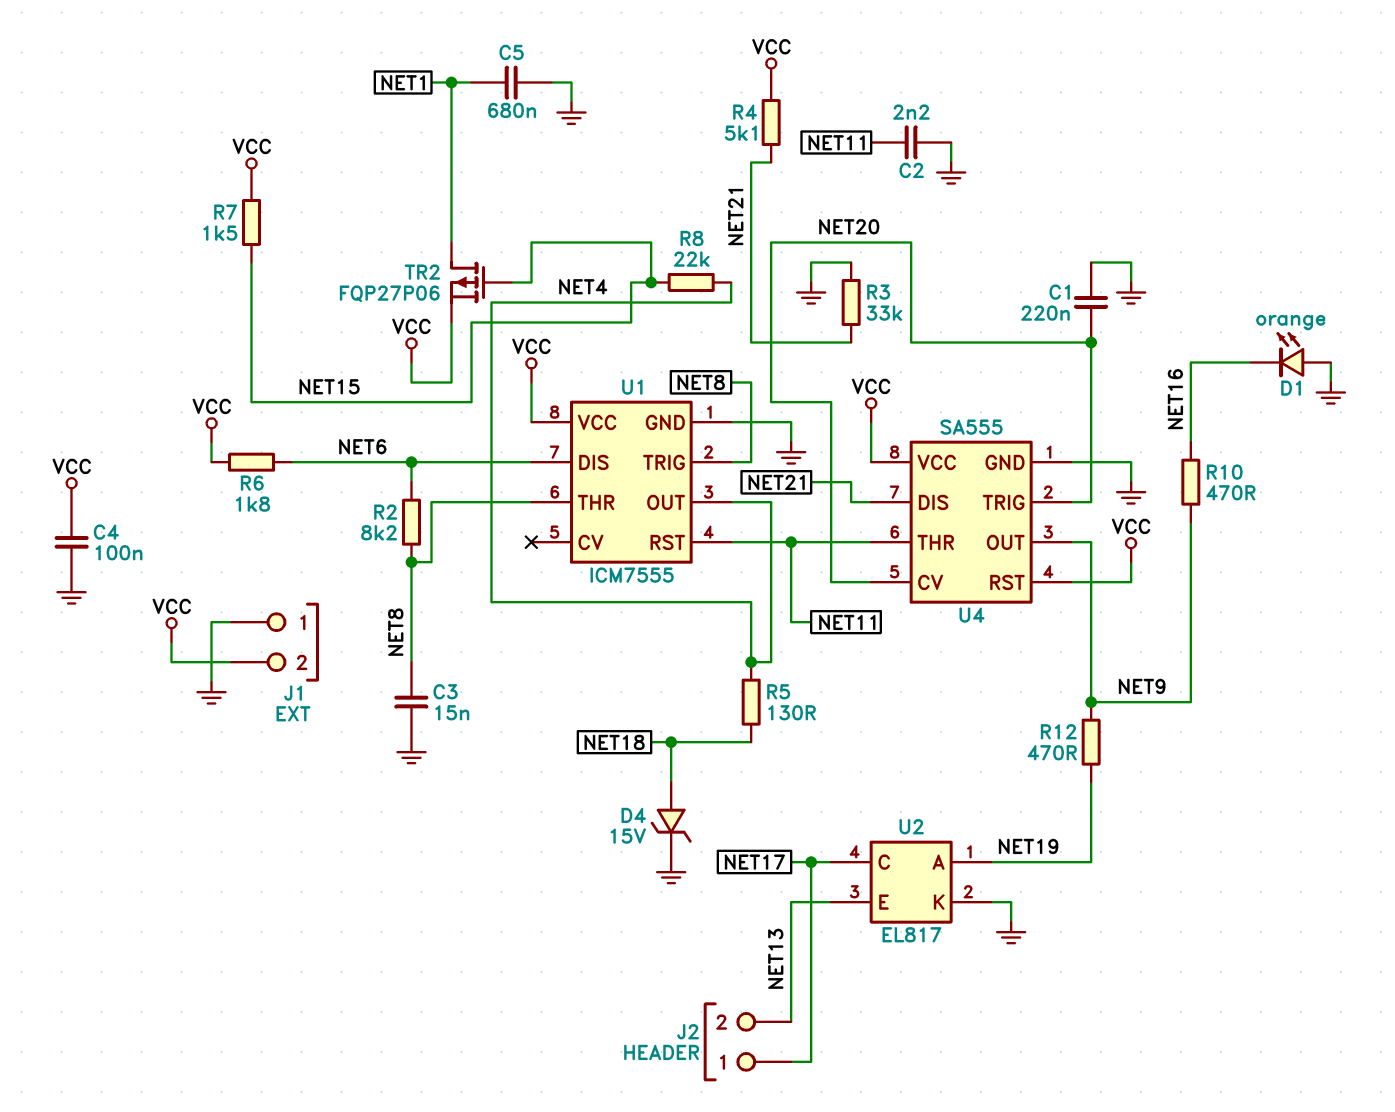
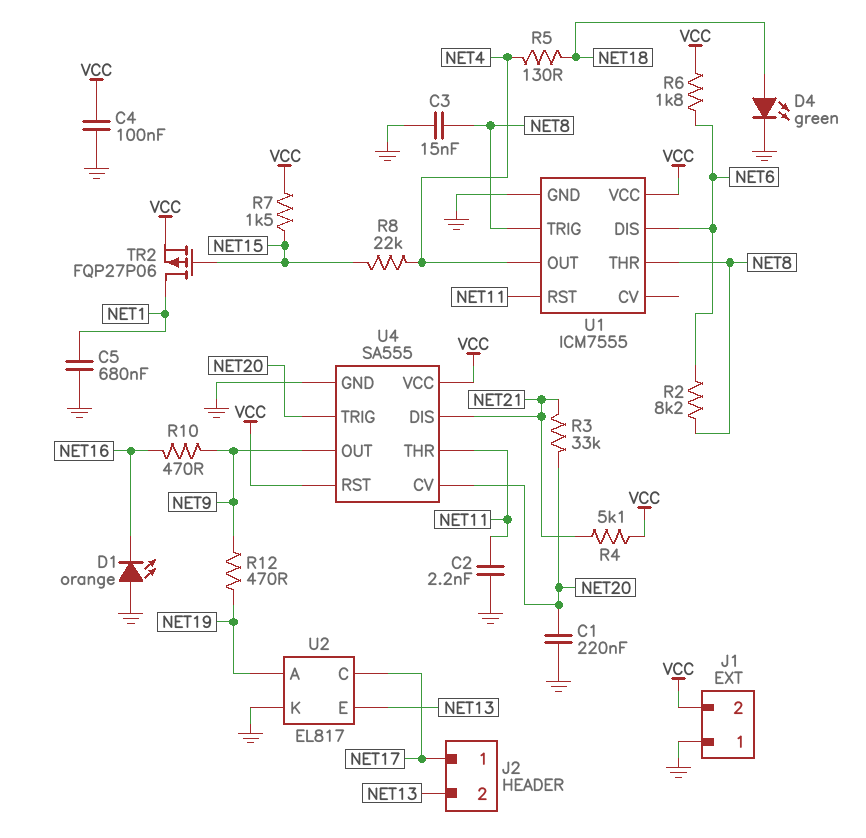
D4: zener 15V (A NET18, K GND) -> LED green (A NET18, K GND)
R3: 33k (GND, NET21) -> 33k (NET20, NET21)

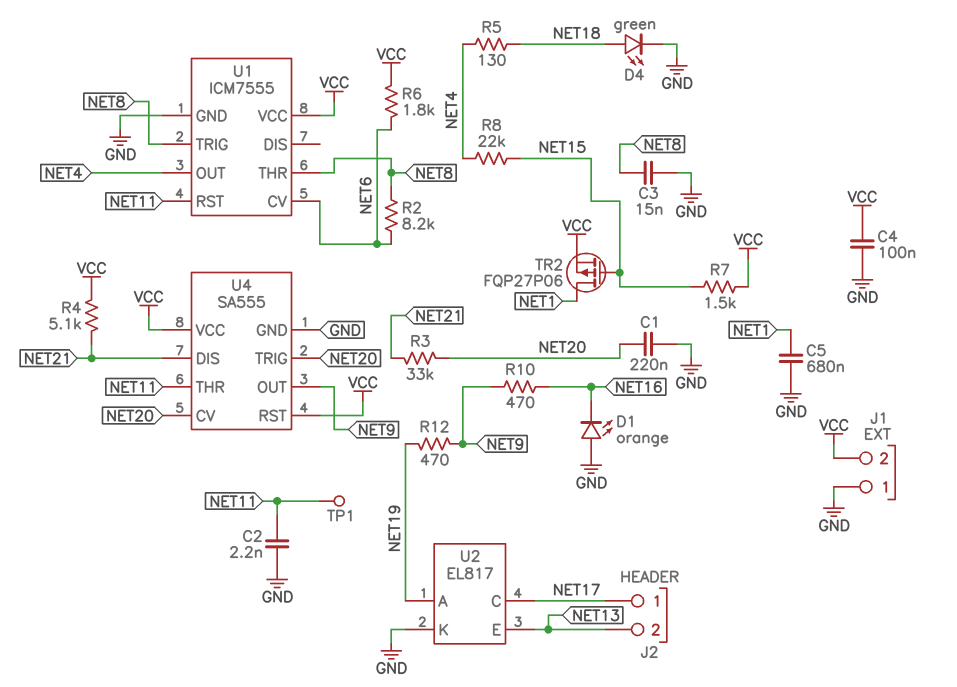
TP1: none -> test point (NET11)
U1 pin CV: none -> NET6
U1 pin DIS: NET6 -> none

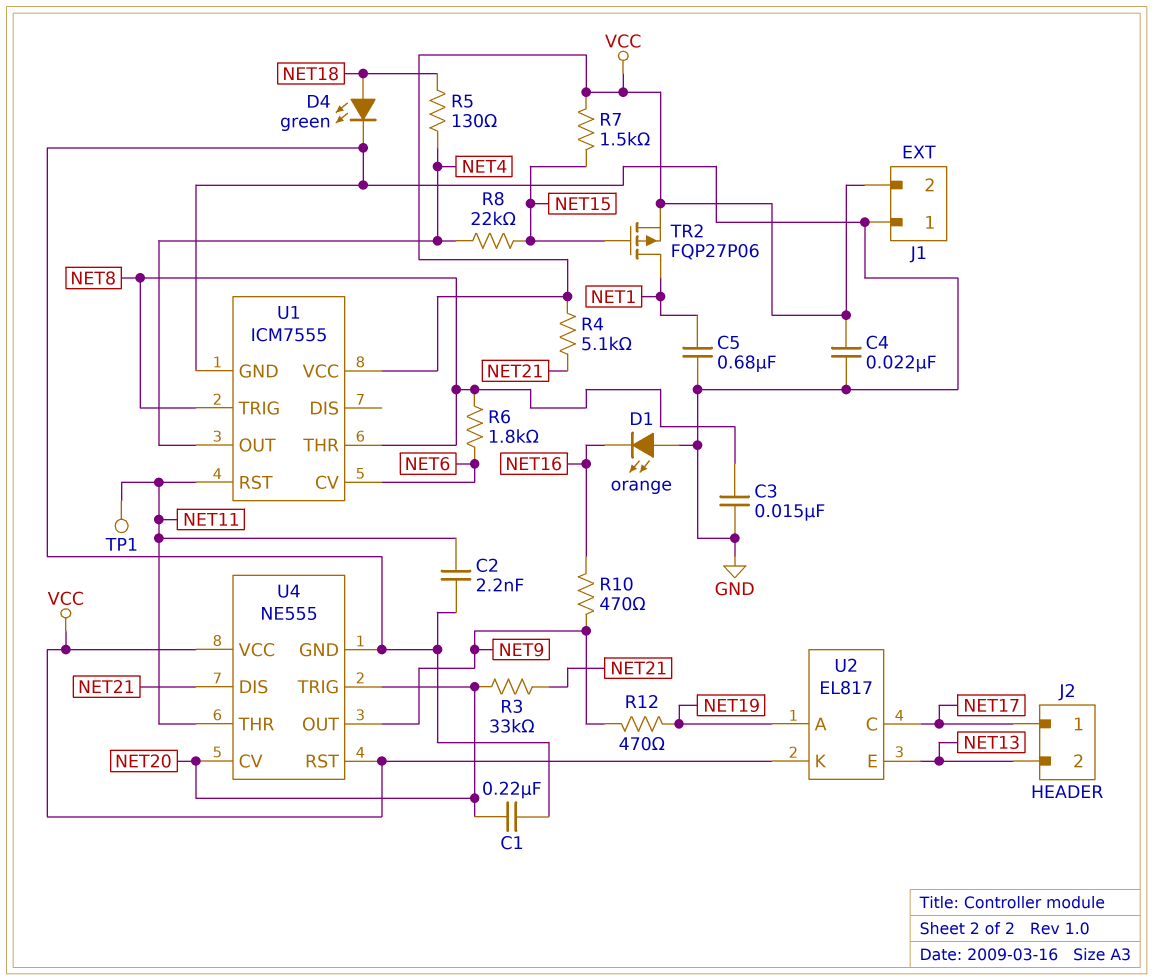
C4: 100nF (GND, VCC) -> 22nF (GND, VCC)
R2: 8.2k (NET6, NET8) -> none
R6: 1.8k (NET6, VCC) -> 1.8k (NET6, NET8)
U2 pin K: GND -> VCC
U4: SA555 -> NE555

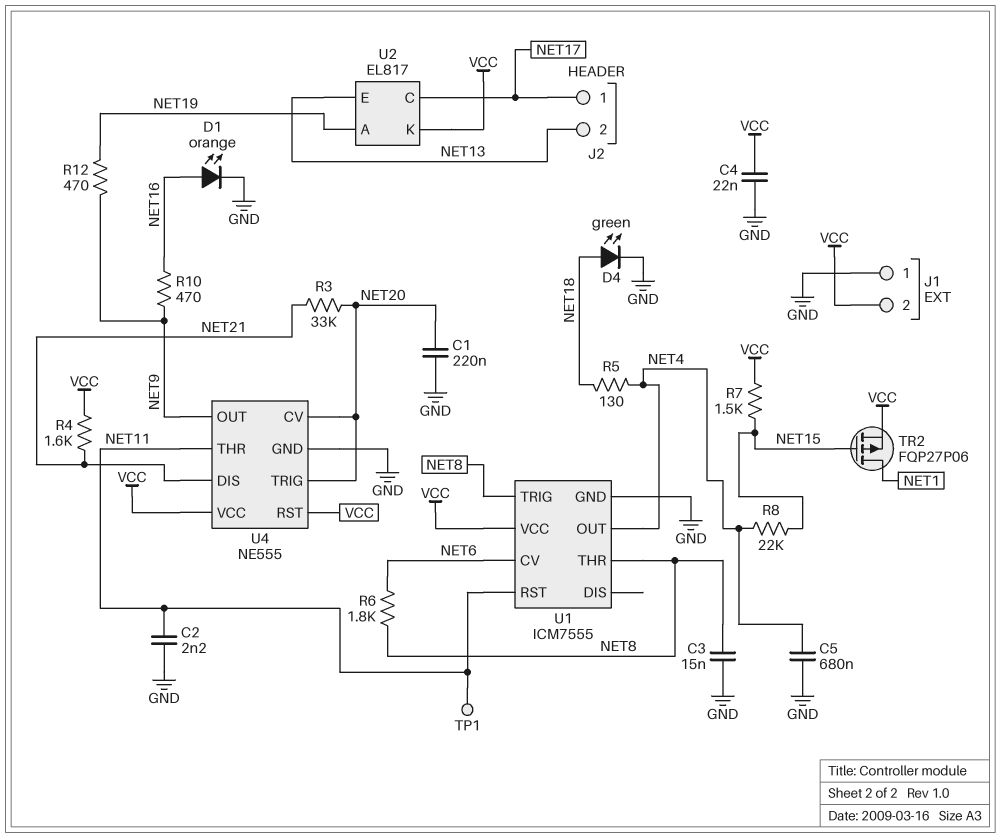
C5: 680nF (GND, NET1) -> 680nF (GND, NET4)
D1: LED orange (A GND, K NET16) -> LED orange (A NET16, K GND)
R4: 5.1k (NET21, VCC) -> 1.6k (NET21, VCC)

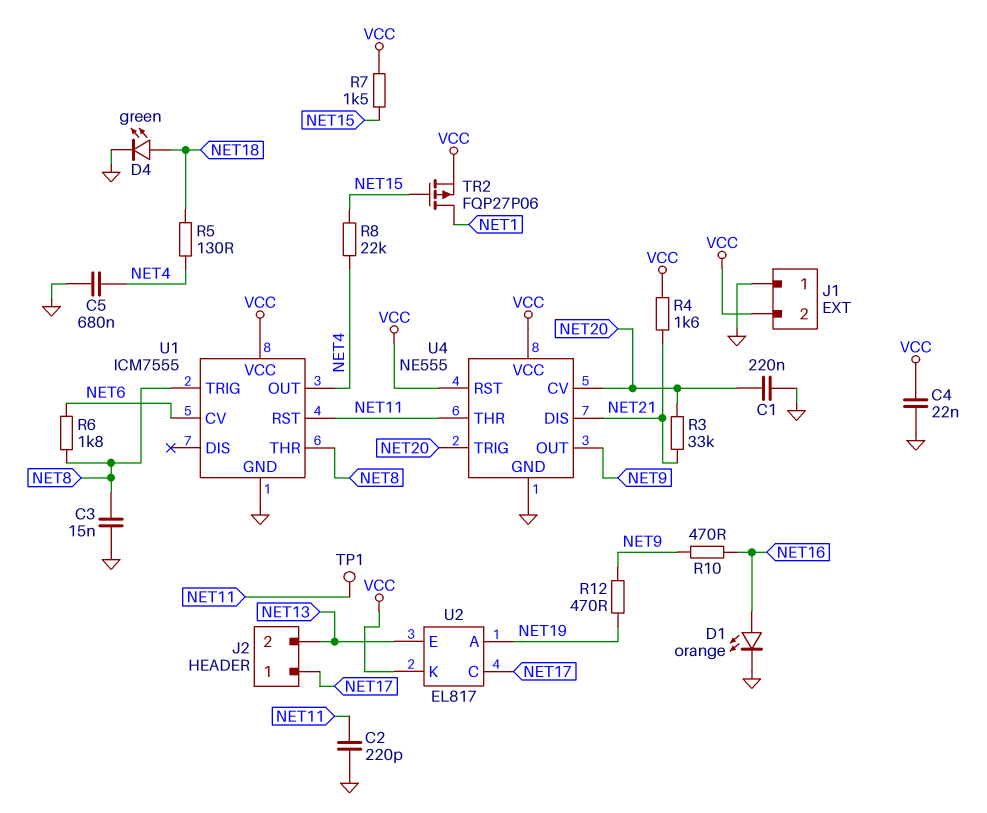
C2: 2.2nF (GND, NET11) -> 220pF (GND, NET11)

